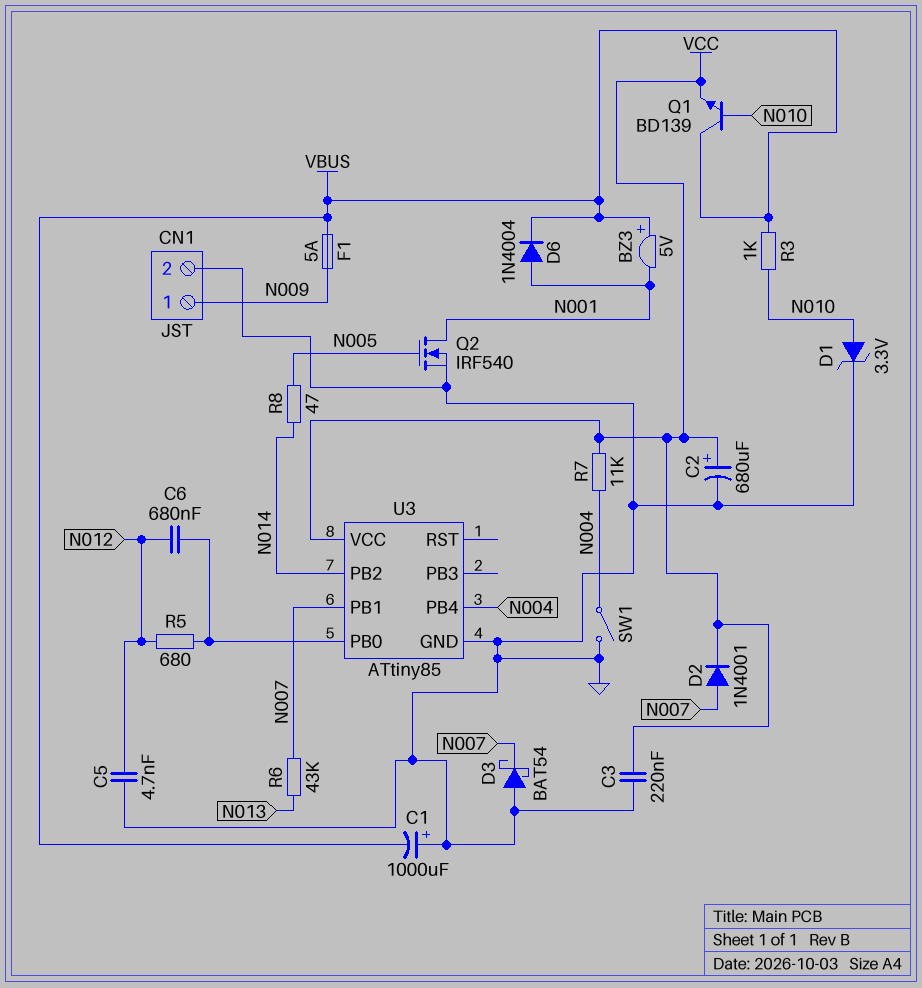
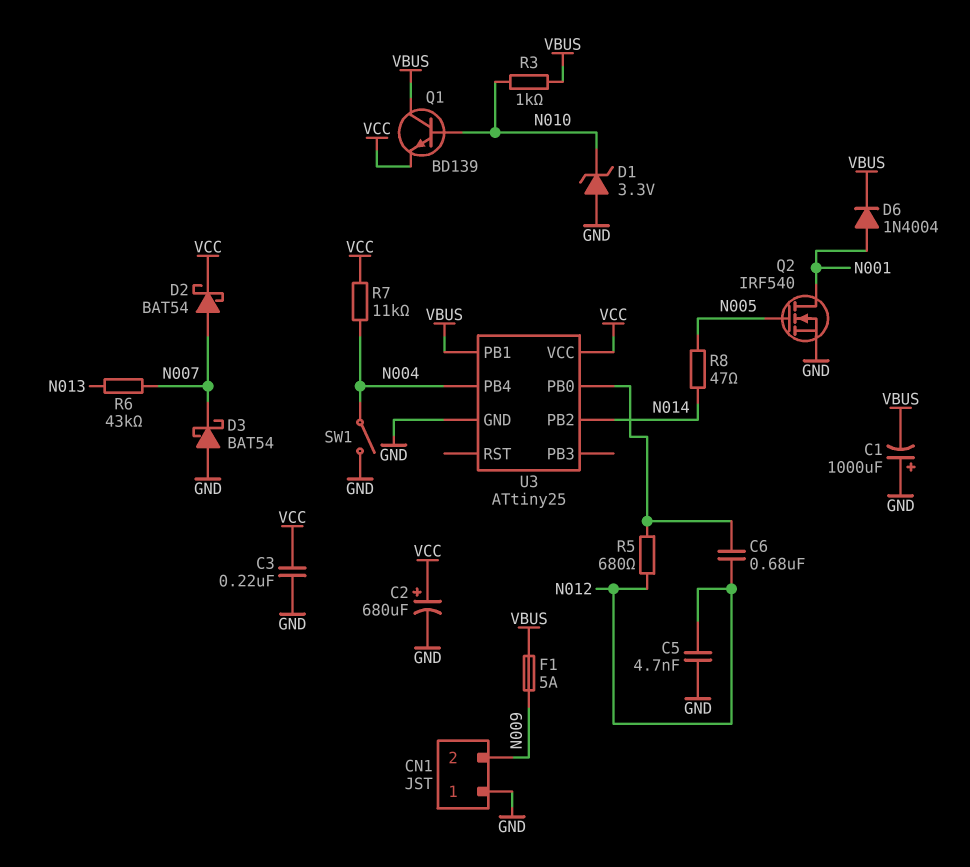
BZ3: buzzer 5V (plus VBUS, minus N001) -> none
CN1 pin 1: N009 -> GND
CN1 pin 2: GND -> N009
D1: zener 3.3V (A N010, K GND) -> zener 3.3V (A GND, K N010)
D2: diode 1N4001 (A N007, K VCC) -> schottky BAT54 (A N007, K VCC)
U3: ATtiny85 -> ATtiny25
U3 pin PB1: N007 -> VBUS

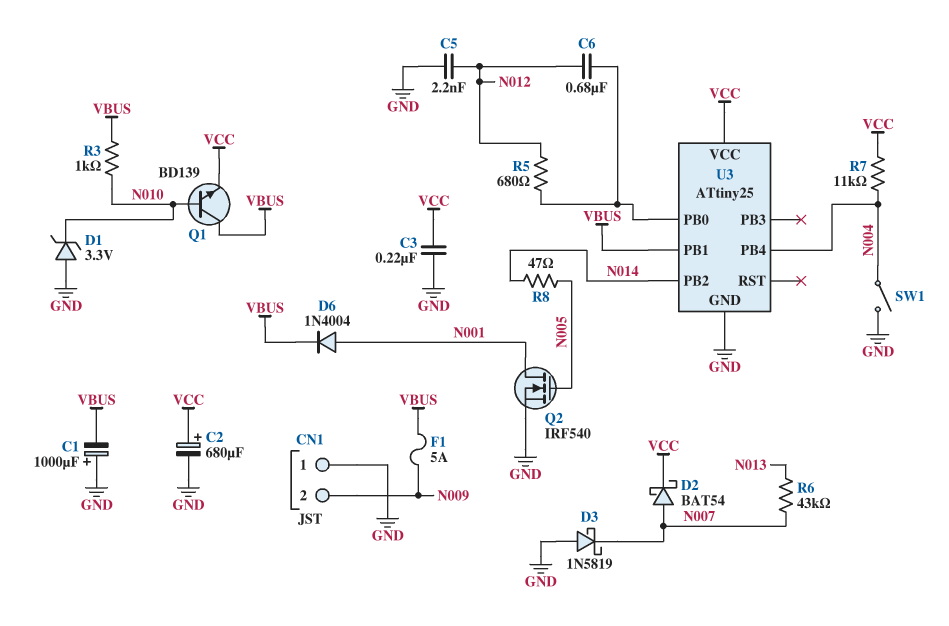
C5: 4.7nF (GND, N012) -> 2.2nF (GND, N012)
D3: schottky BAT54 (A GND, K N007) -> schottky 1N5819 (A GND, K N007)

